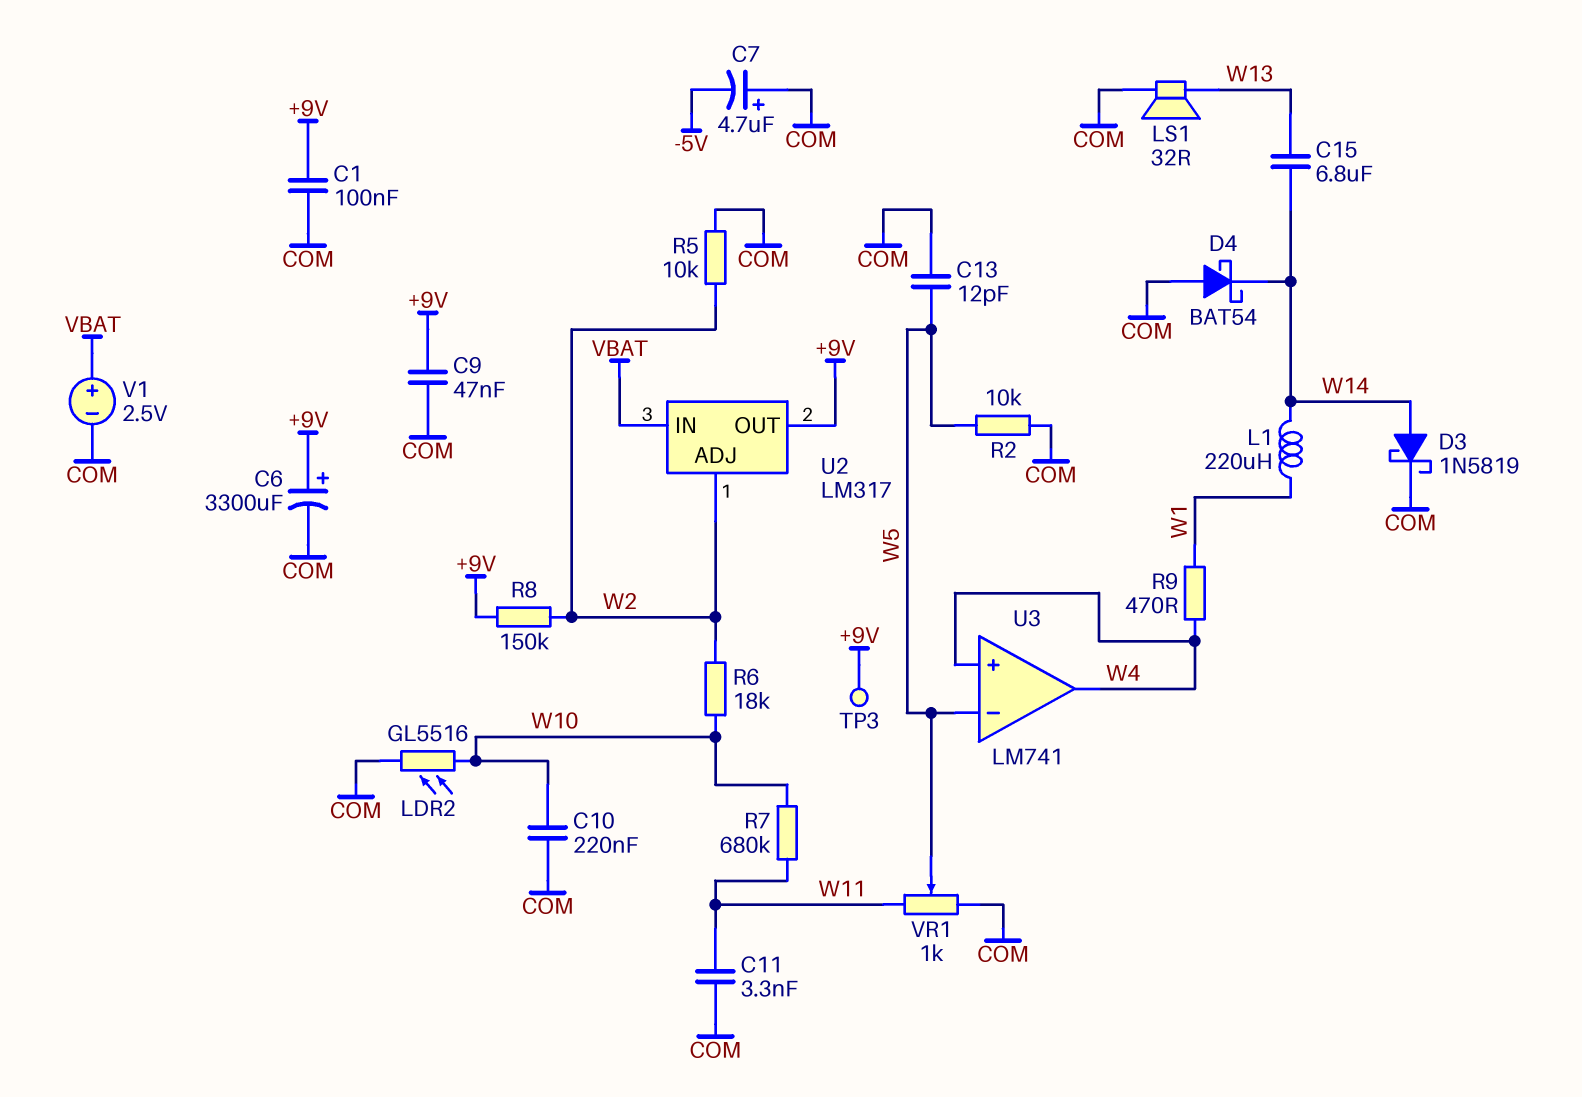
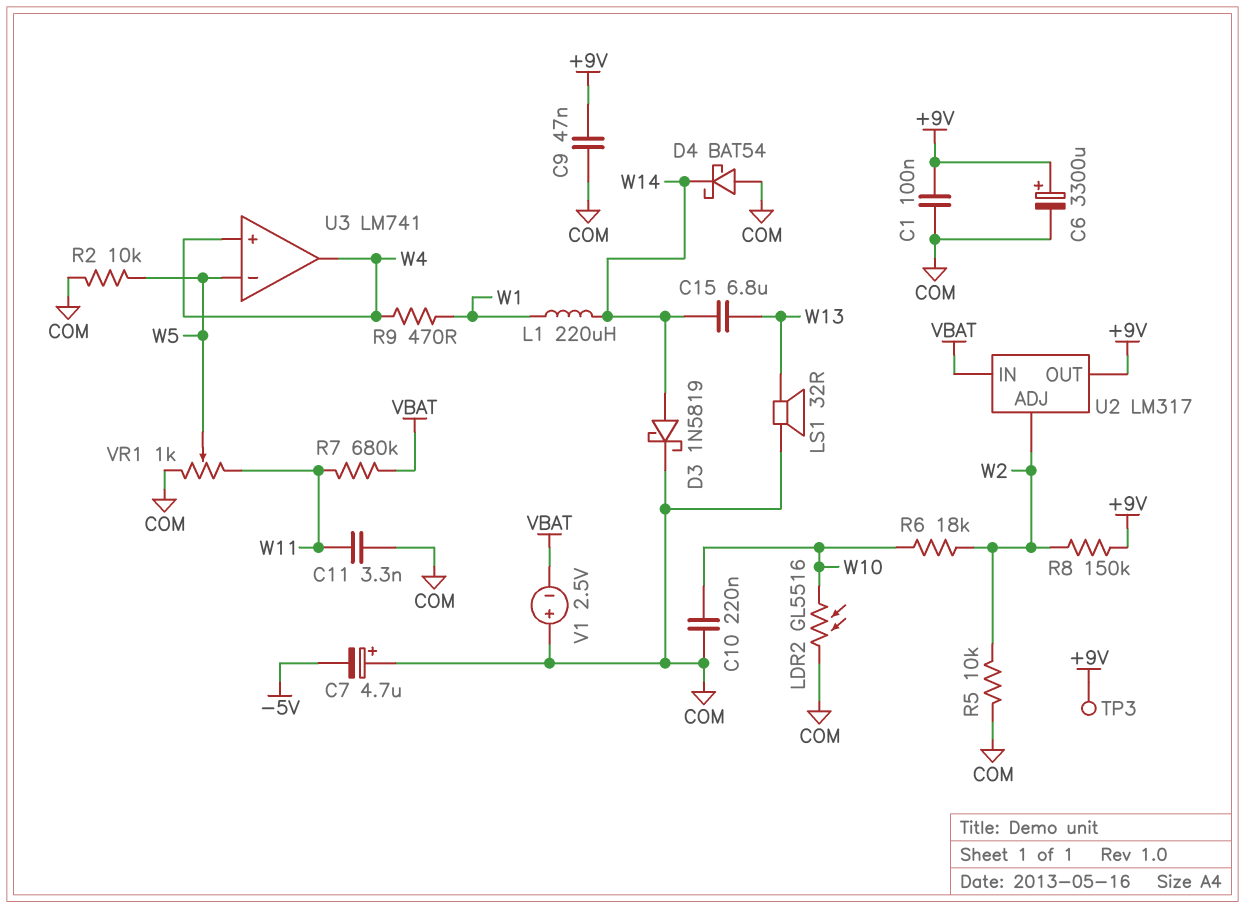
C13: 12pF (COM, W5) -> none
R7: 680k (W10, W11) -> 680k (VBAT, W11)
V1: 2.5V (plus VBAT, minus COM) -> 2.5V (plus COM, minus VBAT)

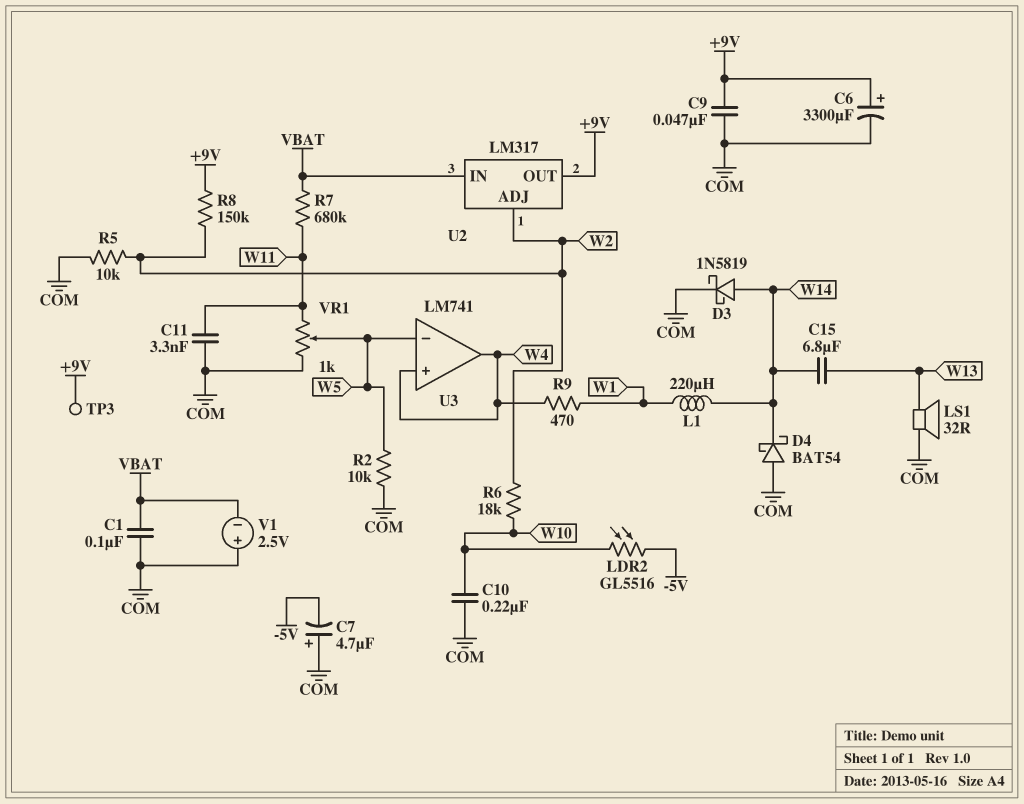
C1: 100nF (+9V, COM) -> 100nF (COM, VBAT)
LDR2: GL5516 (COM, W10) -> GL5516 (-5V, W10)

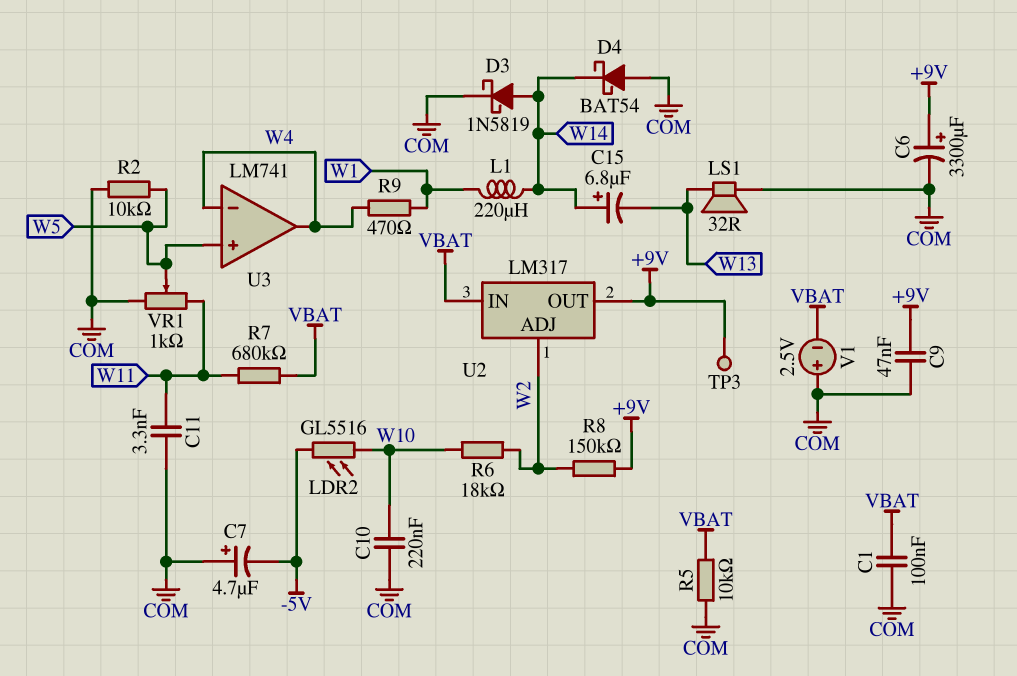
C15: 6.8uF (W13, W14) -> 6.8uF (plus W14, minus W13)
R5: 10k (COM, W2) -> 10k (COM, VBAT)
U3 pin in+: W4 -> W5
U3 pin in-: W5 -> W4

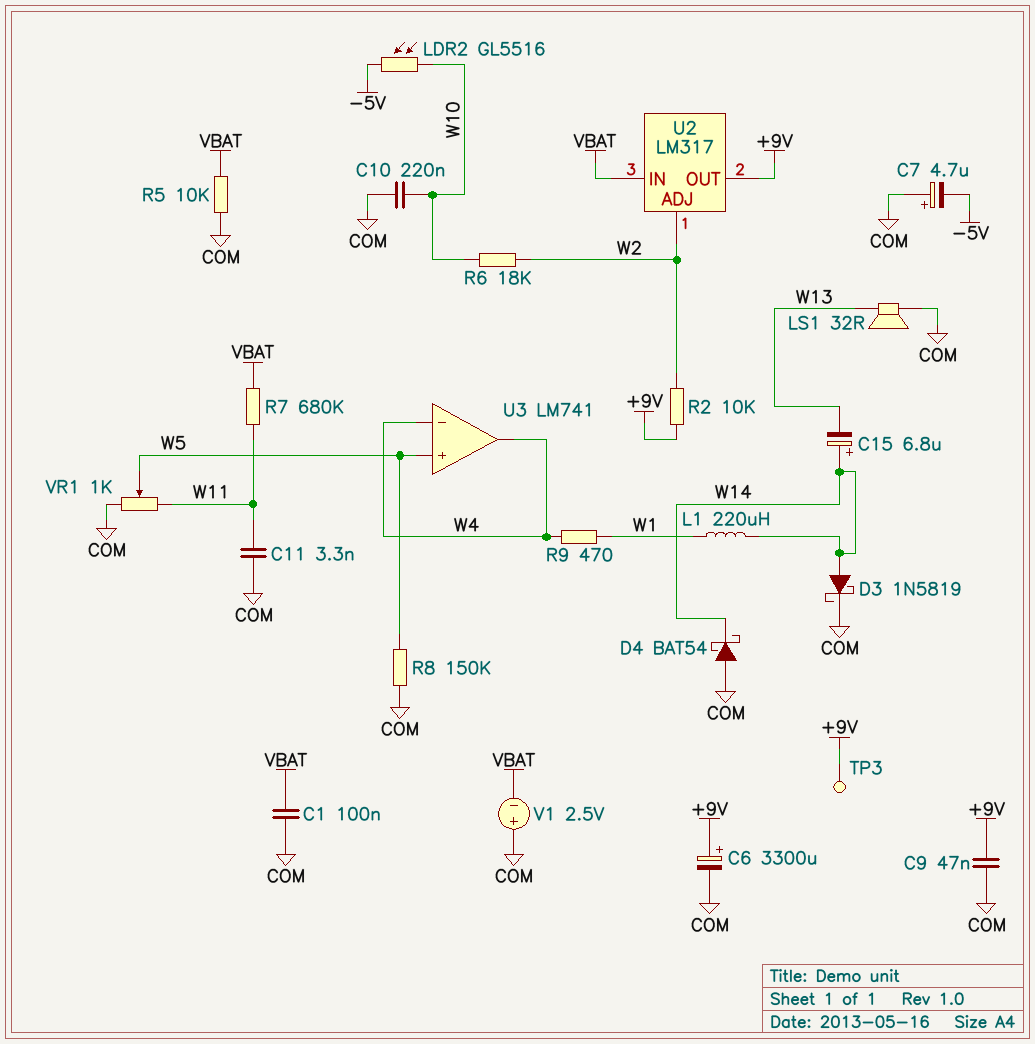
R2: 10k (COM, W5) -> 10k (+9V, W2)
R8: 150k (+9V, W2) -> 150k (COM, W5)

